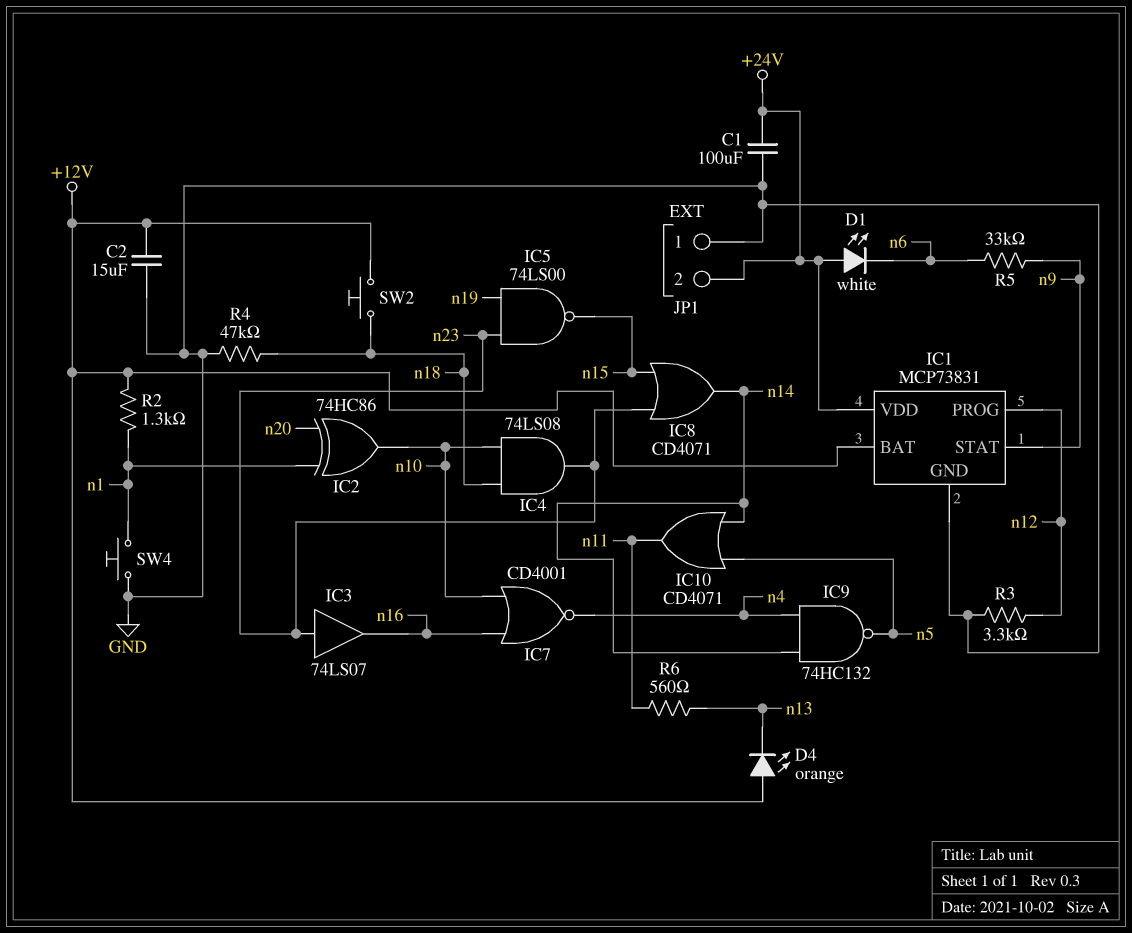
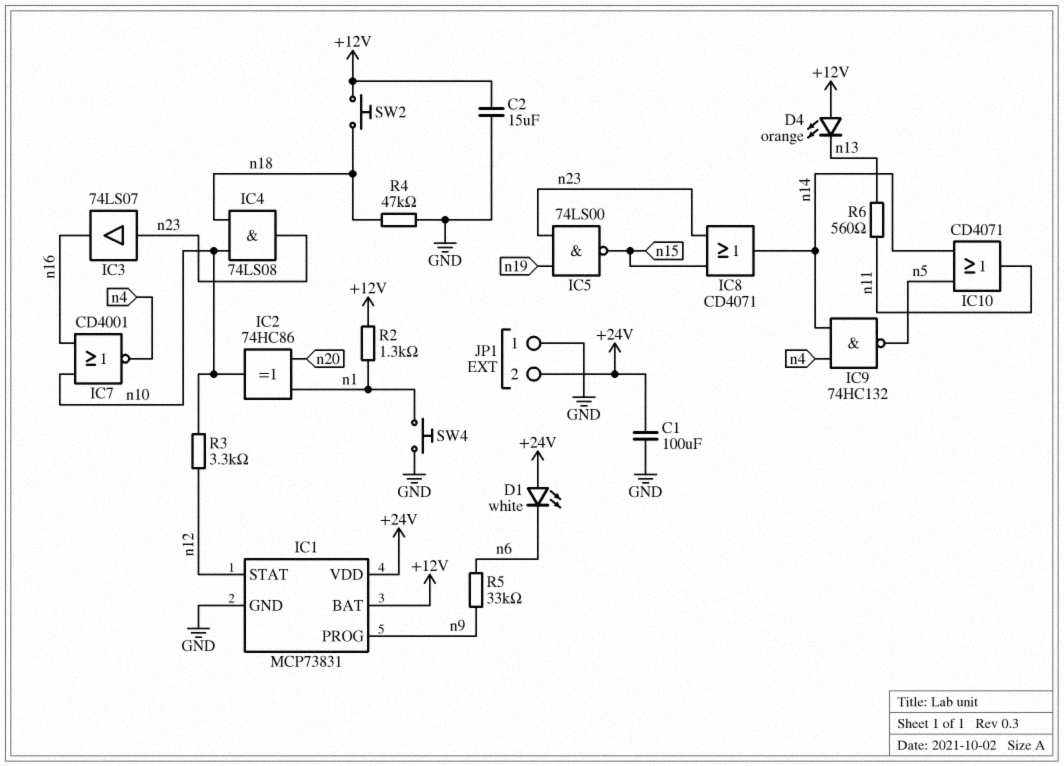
IC1 pin PROG: n12 -> n9
IC1 pin STAT: n9 -> n12
R3: 3.3k (GND, n12) -> 3.3k (n10, n12)

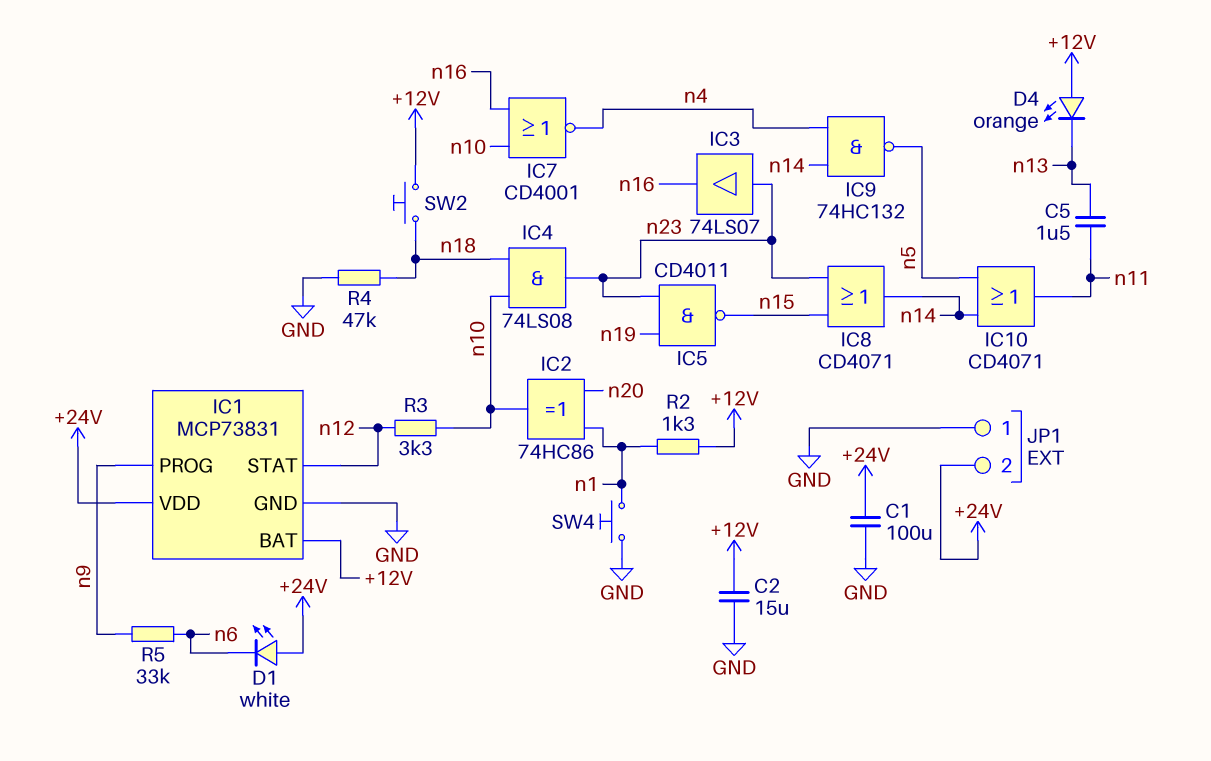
C5: none -> 1.5uF (n11, n13)
IC5: NAND 74LS00 (in n19, in n23, out n15) -> NAND CD4011 (in n19, in n23, out n15)
R6: 560 (n11, n13) -> none

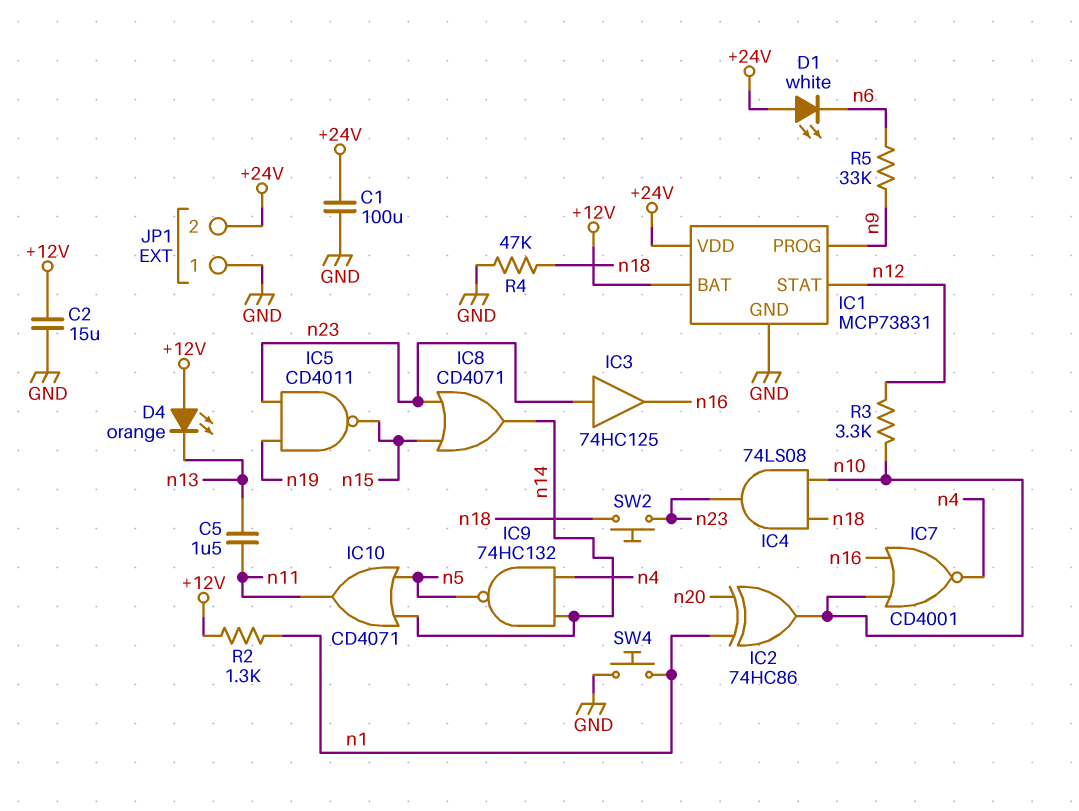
IC3: buffer 74LS07 (in n23, out n16) -> buffer 74HC125 (in n23, out n16)
SW2: button (+12V, n18) -> button (n18, n23)

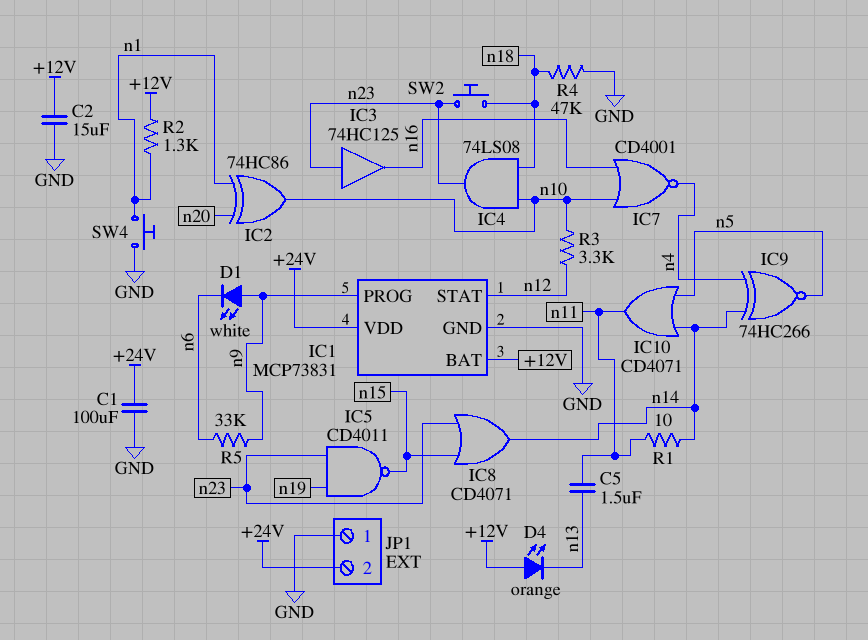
D1: LED white (A +24V, K n6) -> LED white (A n9, K n6)
IC9: NAND 74HC132 (in n4, in n14, out n5) -> XNOR 74HC266 (in n4, in n14, out n5)
R1: none -> 10 (n11, n14)

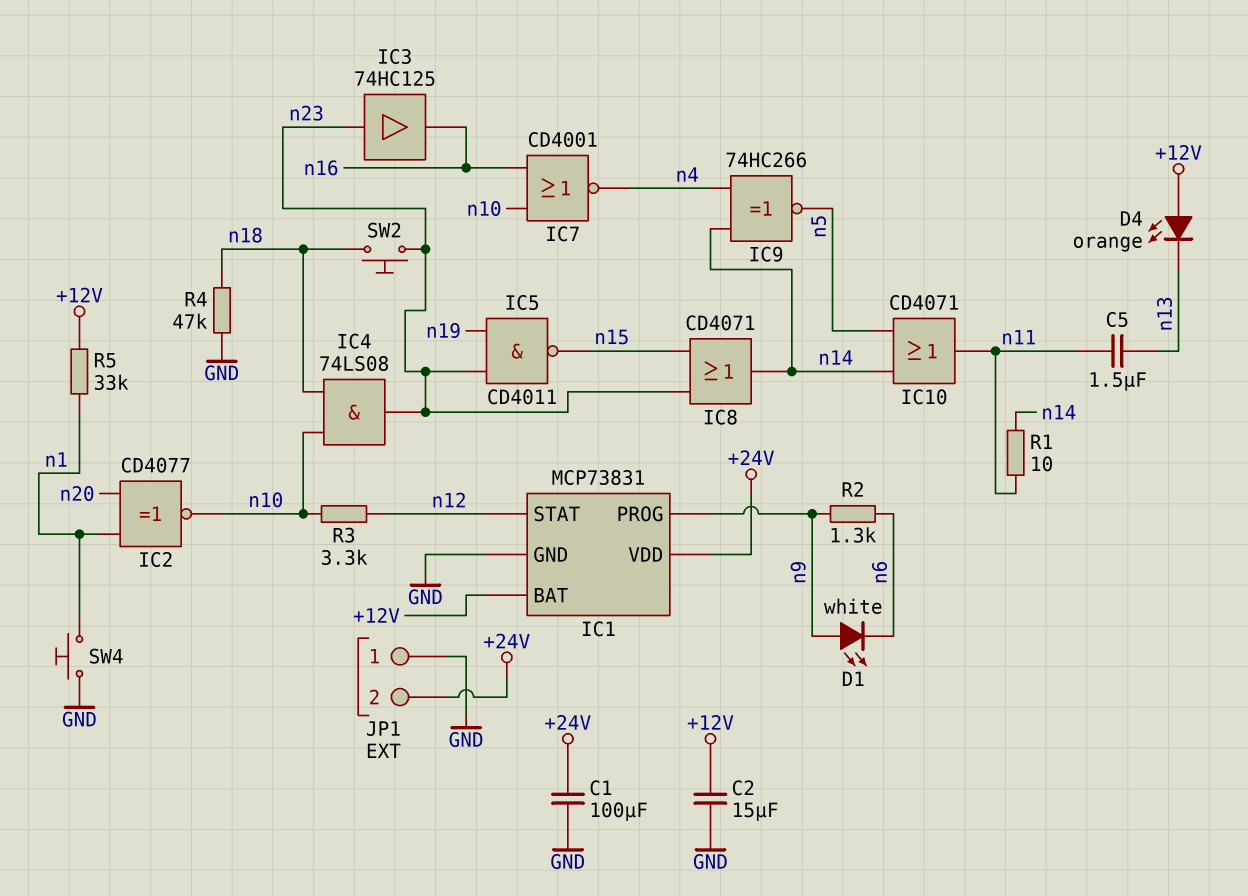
IC2: XOR 74HC86 (in n1, in n20, out n10) -> XNOR CD4077 (in n1, in n20, out n10)
R2: 1.3k (+12V, n1) -> 1.3k (n6, n9)
R5: 33k (n6, n9) -> 33k (+12V, n1)

